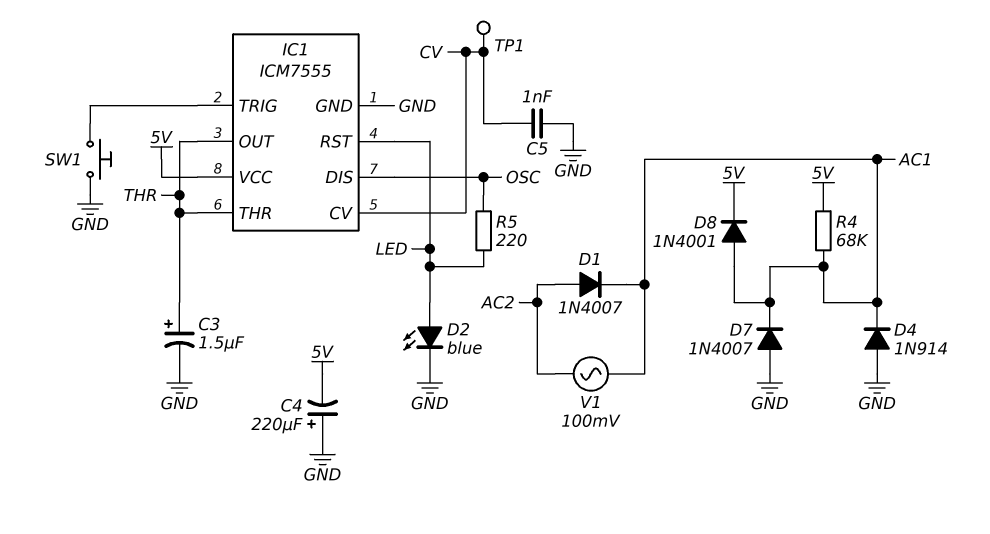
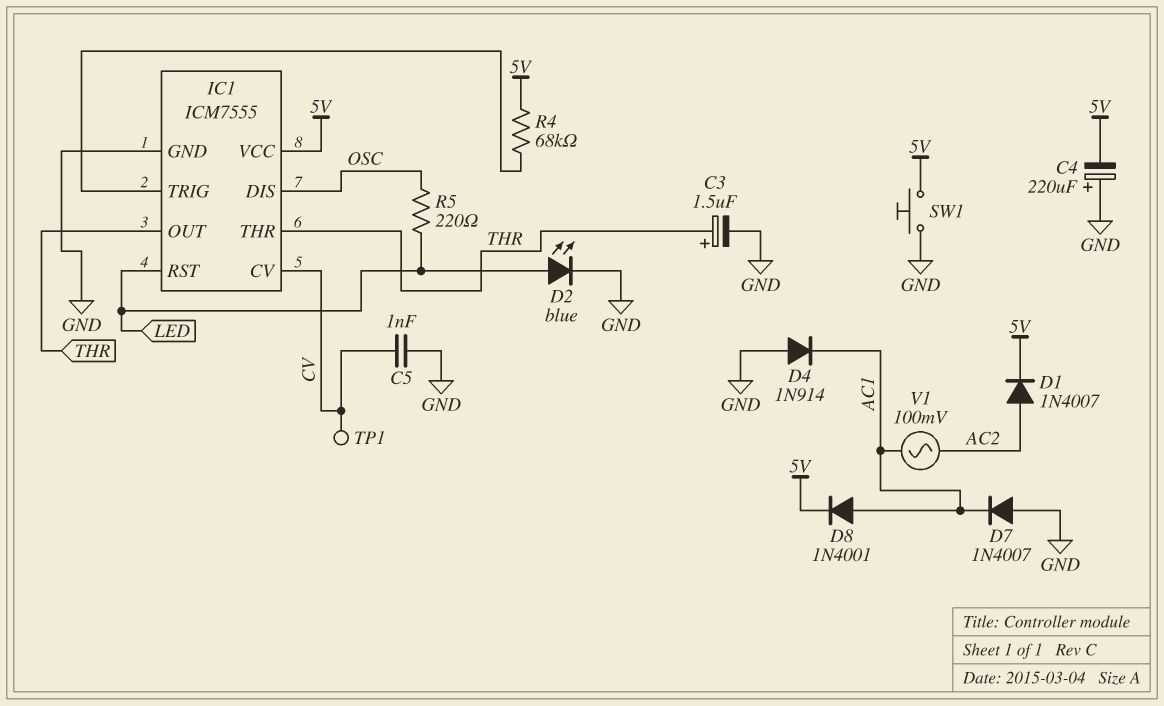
D1: diode 1N4007 (A AC2, K AC1) -> diode 1N4007 (A AC2, K 5V)
R4: 68k (5V, AC1) -> 68k (5V, IC1/TRIG)
SW1: button (GND, IC1/TRIG) -> button (5V, GND)

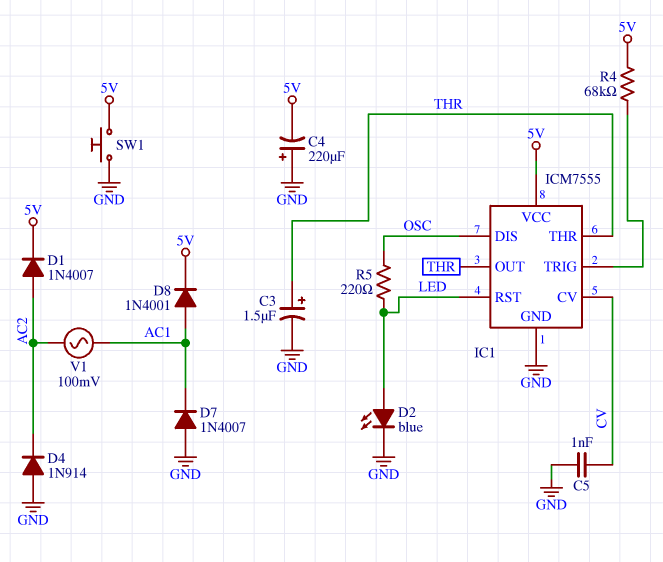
D4: diode 1N914 (A GND, K AC1) -> diode 1N914 (A GND, K AC2)
TP1: test point (CV) -> none

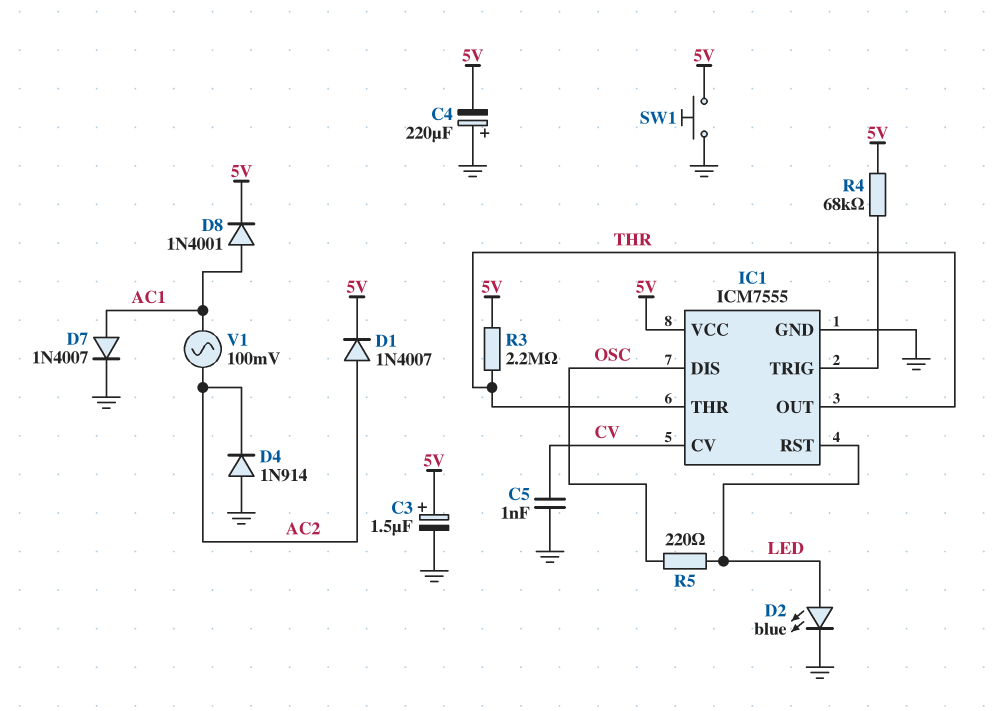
C3: 1.5uF (plus THR, minus GND) -> 1.5uF (plus 5V, minus GND)
D7: diode 1N4007 (A GND, K AC1) -> diode 1N4007 (A AC1, K GND)
R3: none -> 2.2M (5V, THR)

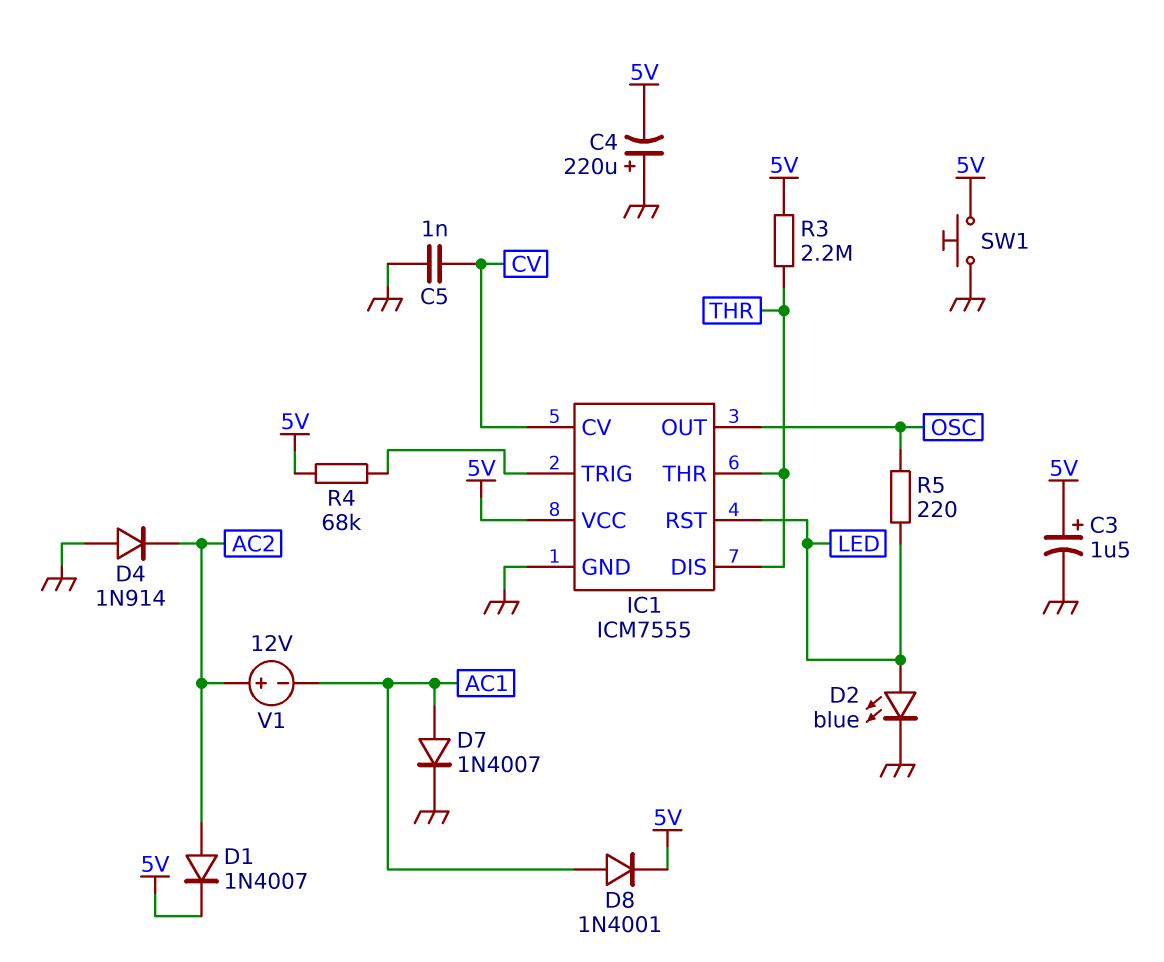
IC1 pin DIS: OSC -> THR
IC1 pin OUT: THR -> OSC
V1: AC 100mV (AC1, AC2) -> 12V (plus AC2, minus AC1)

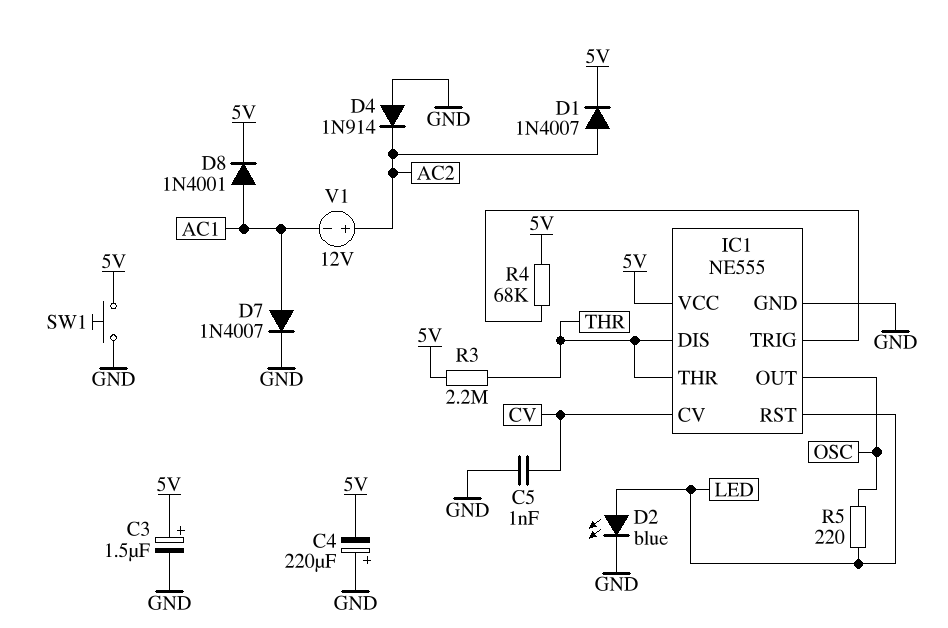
IC1: ICM7555 -> NE555

